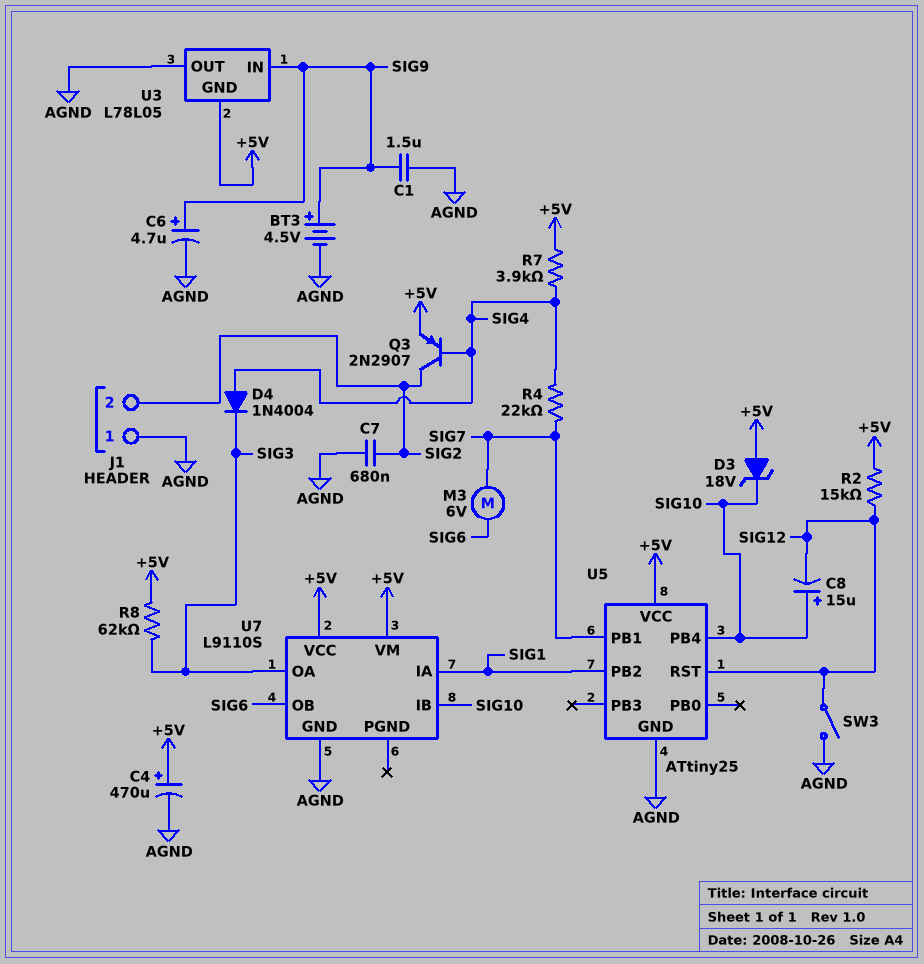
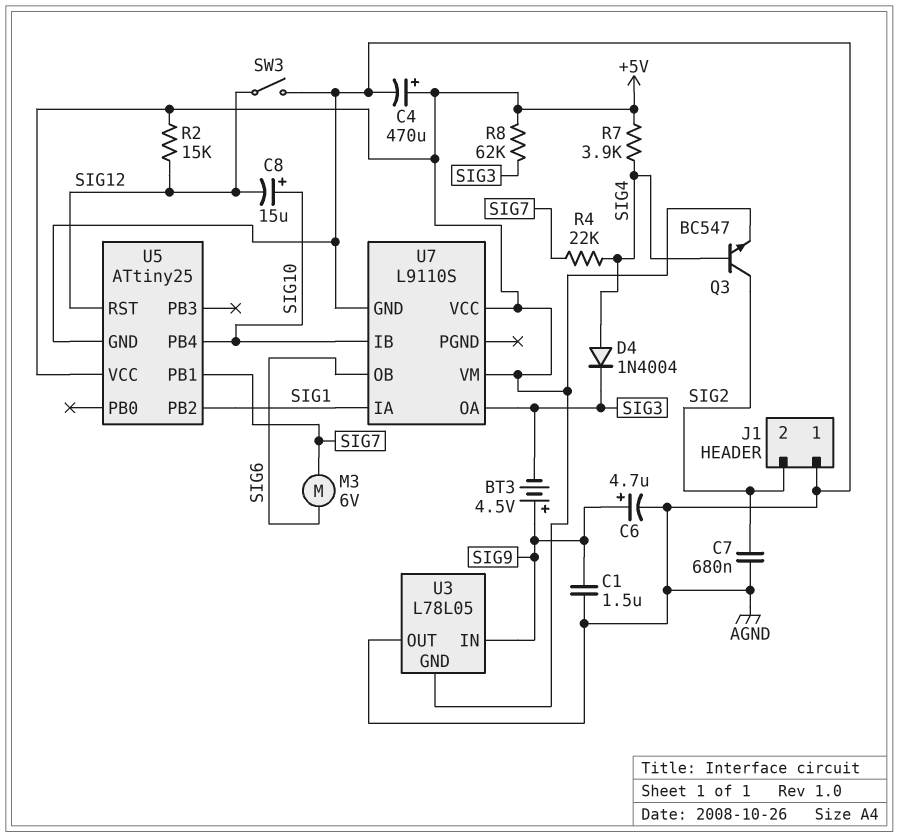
BT3: 4.5V (plus SIG9, minus AGND) -> 4.5V (plus SIG9, minus SIG3)
D3: zener 18V (A +5V, K SIG10) -> none
Q3: PNP 2N2907 (B SIG4, C SIG2, E +5V) -> NPN BC547 (B SIG4, C SIG2, E +5V)

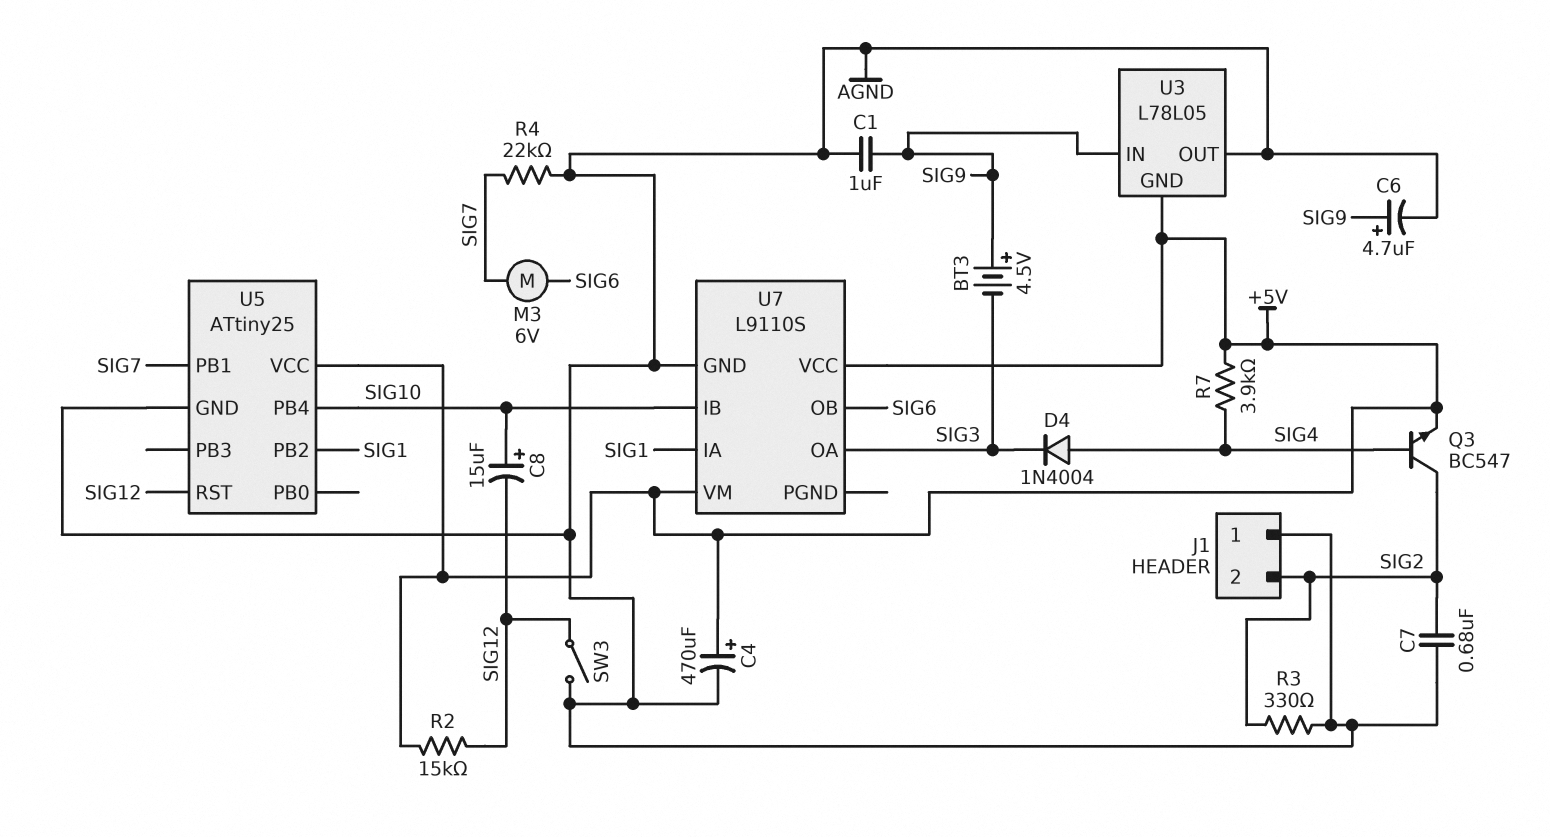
C1: 1.5uF (AGND, SIG9) -> 1uF (AGND, SIG9)
R3: none -> 330 (AGND, SIG2)
R4: 22k (SIG4, SIG7) -> 22k (AGND, SIG7)
R8: 62k (+5V, SIG3) -> none

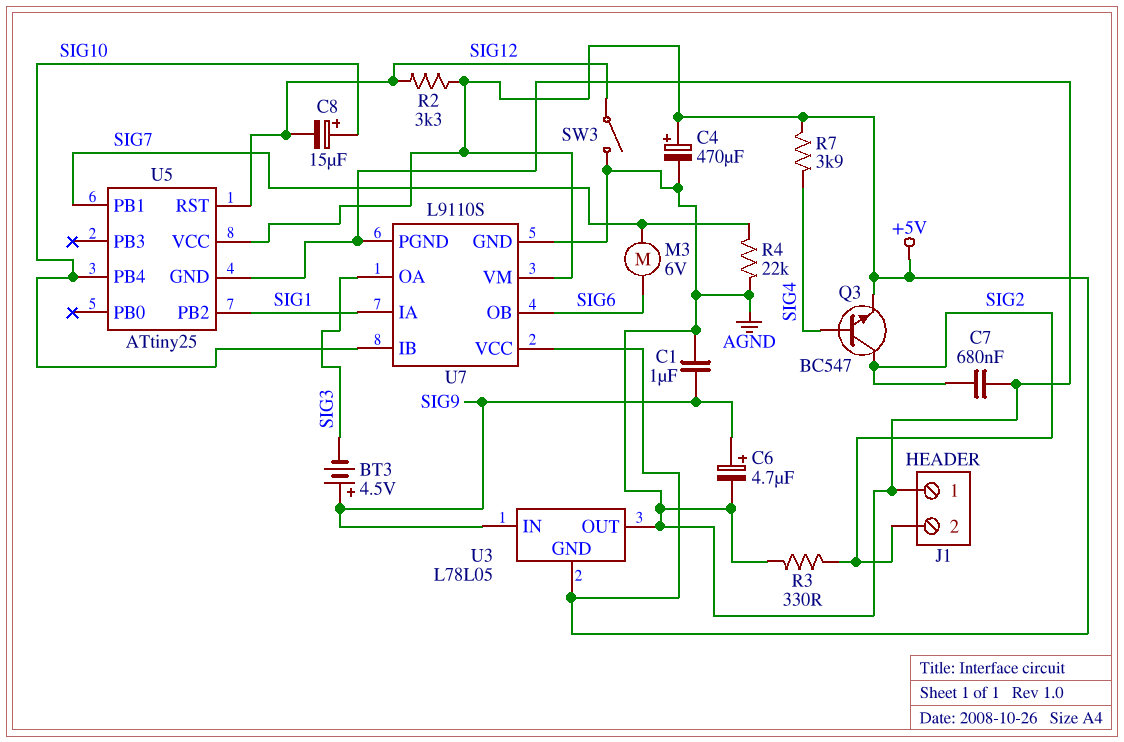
D4: diode 1N4004 (A SIG4, K SIG3) -> none
R2: 15k (+5V, SIG12) -> 3.3k (+5V, SIG12)
U7 pin PGND: none -> AGND

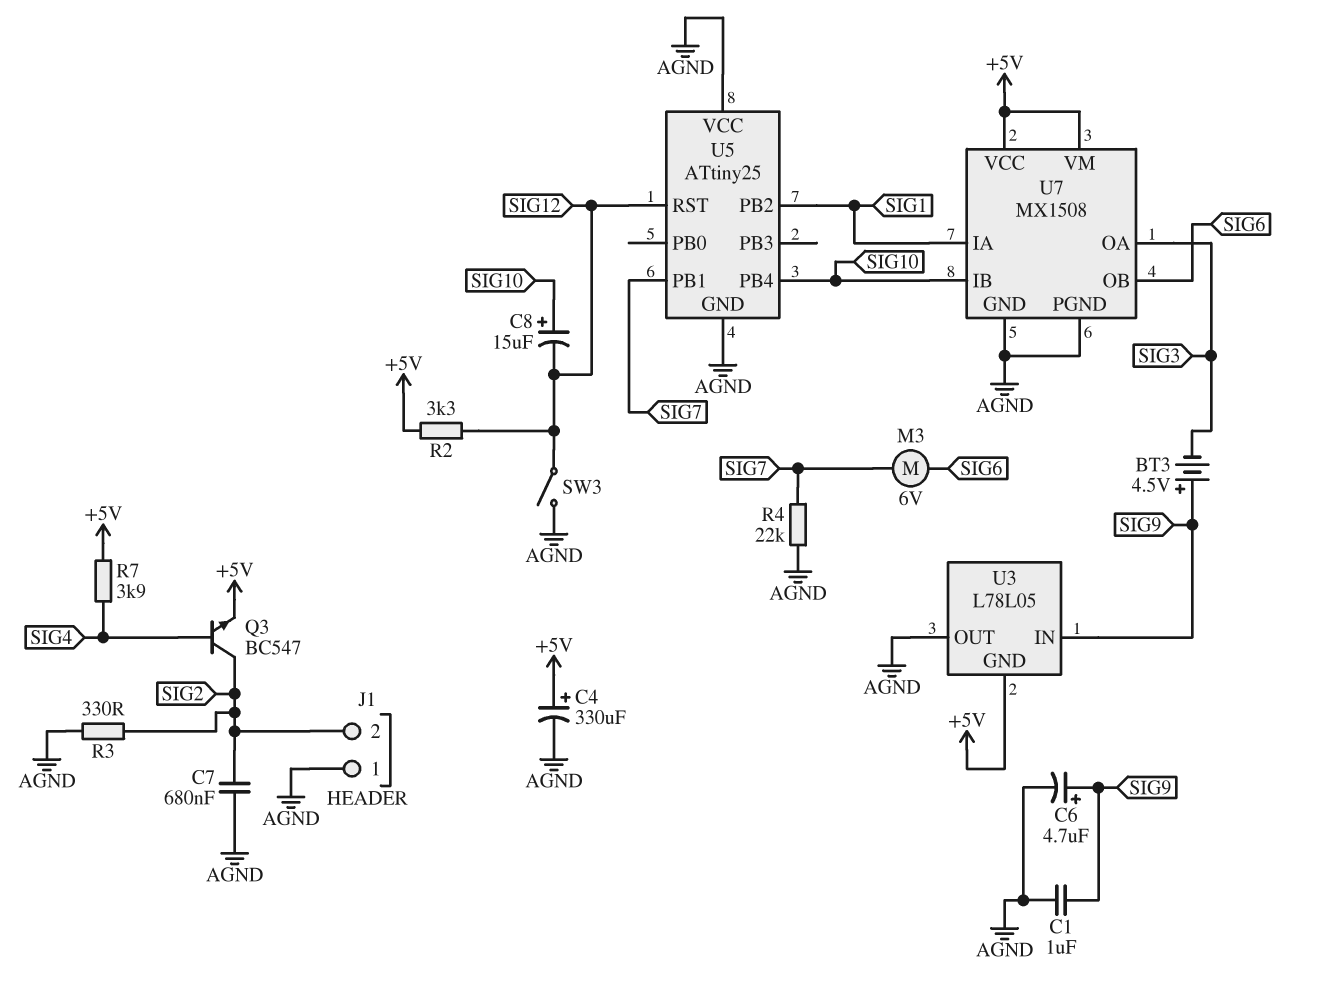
C4: 470uF (plus +5V, minus AGND) -> 330uF (plus +5V, minus AGND)
U5 pin VCC: +5V -> AGND
U7: L9110S -> MX1508

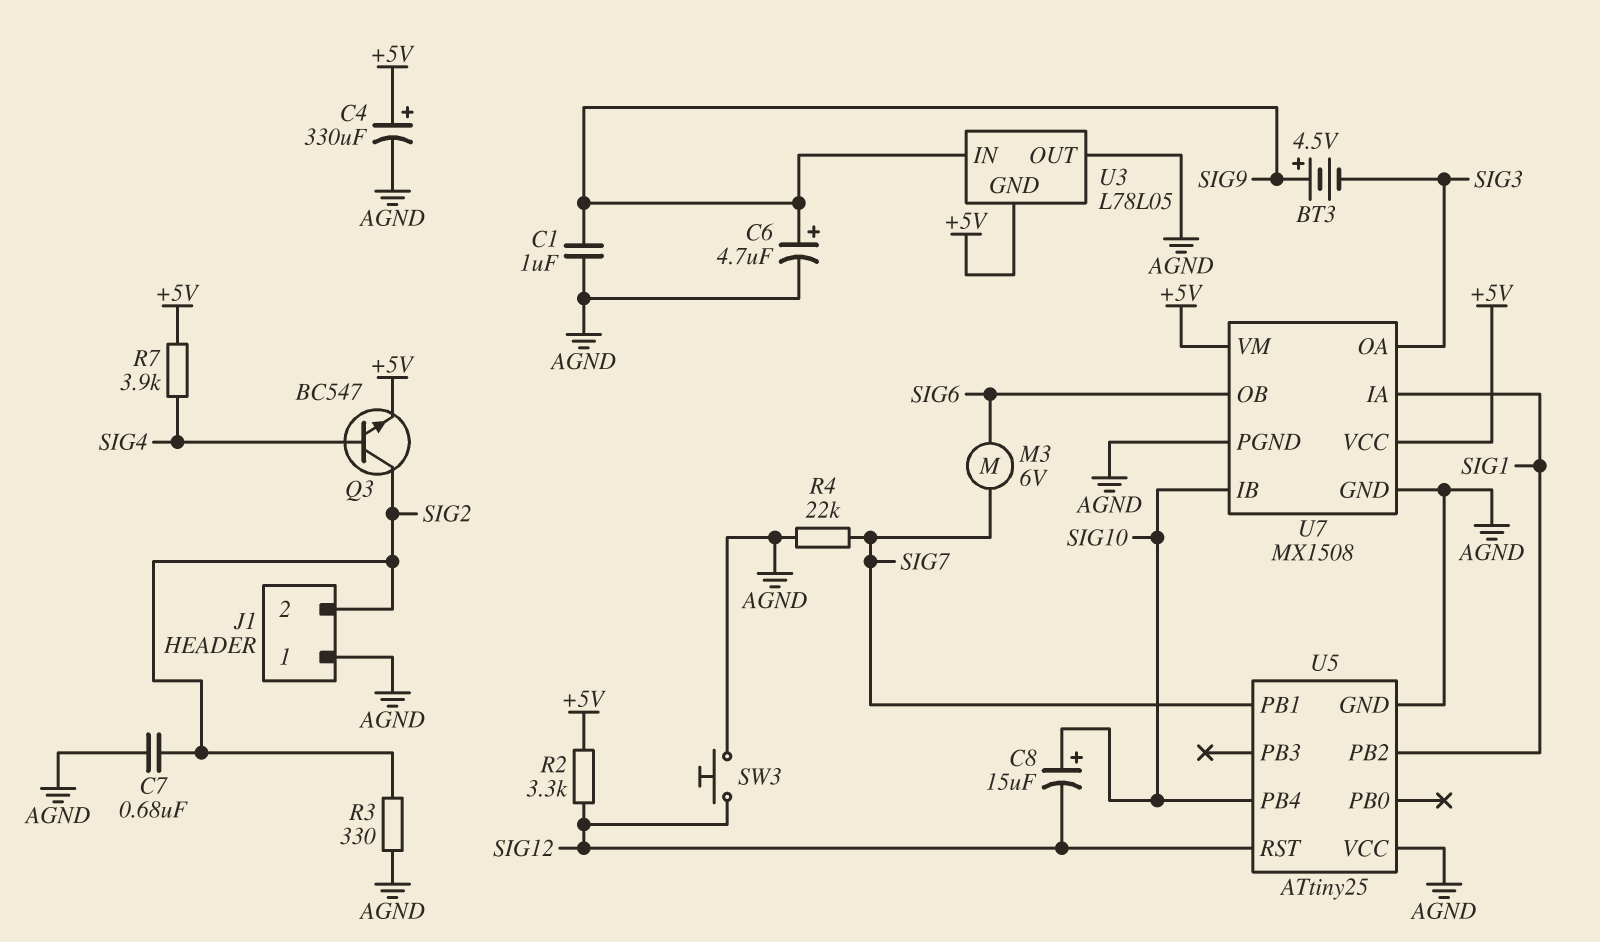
SW3: switch (AGND, SIG12) -> button (AGND, SIG12)

